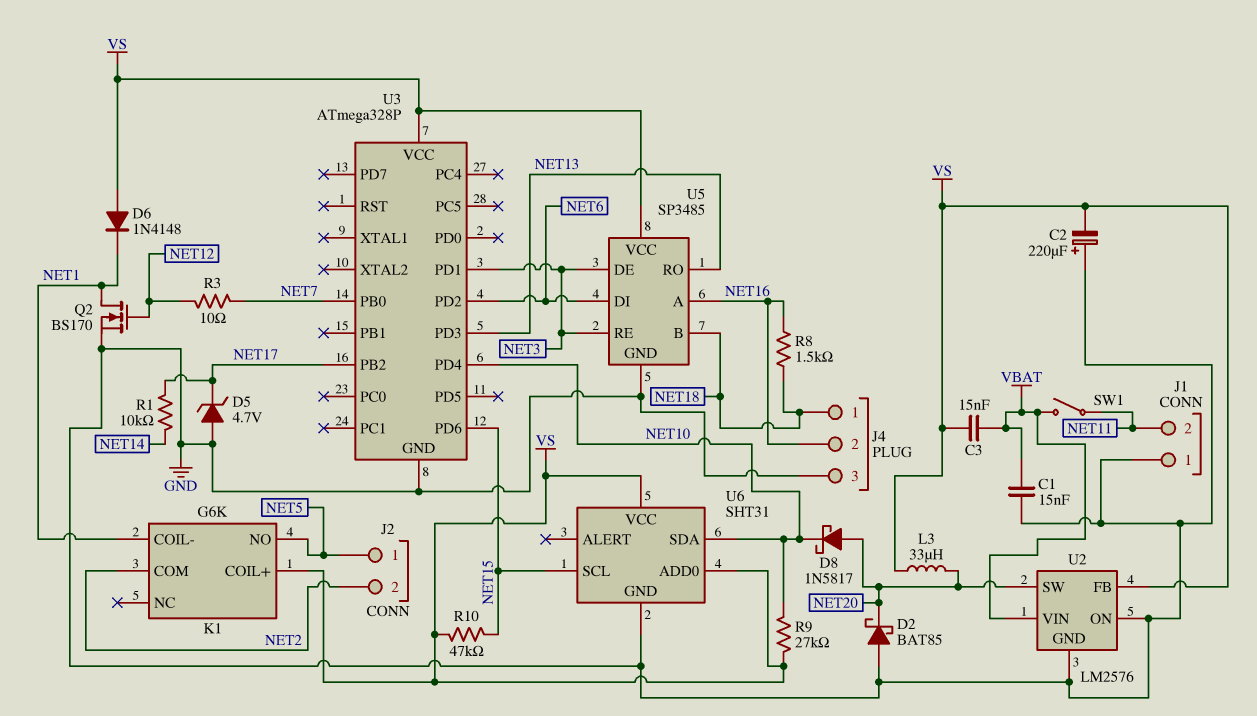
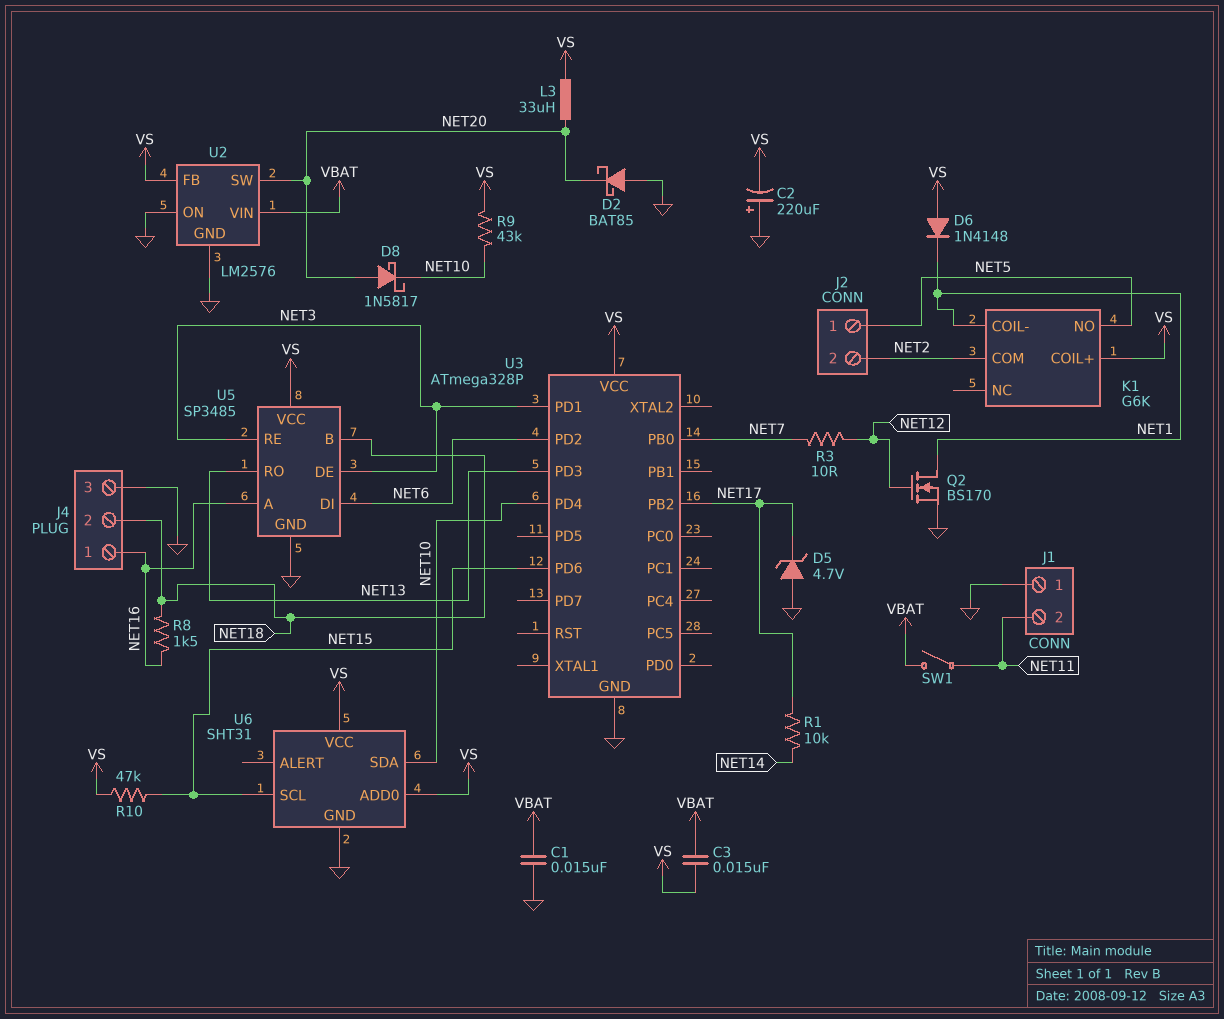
J4 pin 1: NET18 -> NET16
J4 pin 2: NET16 -> NET18
R9: 27k (NET10, VS) -> 43k (NET10, VS)

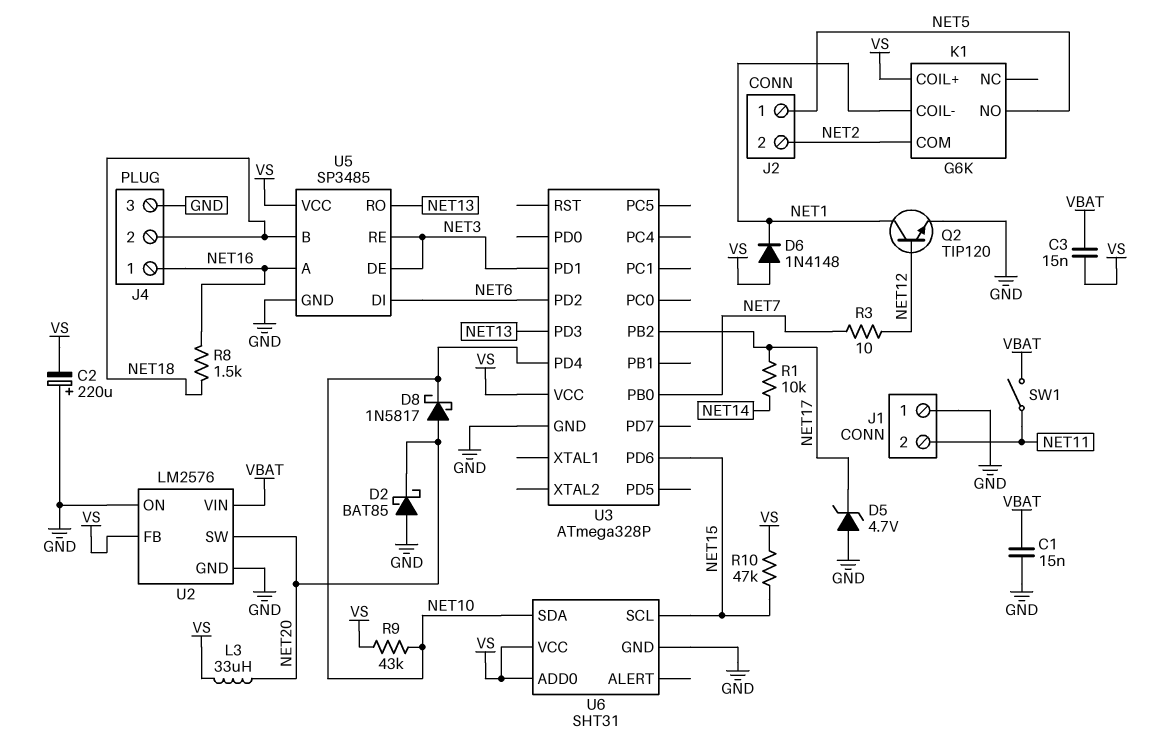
Q2: NMOS BS170 (G NET12, D NET1, S GND) -> NPN TIP120 (B NET12, C NET1, E GND)

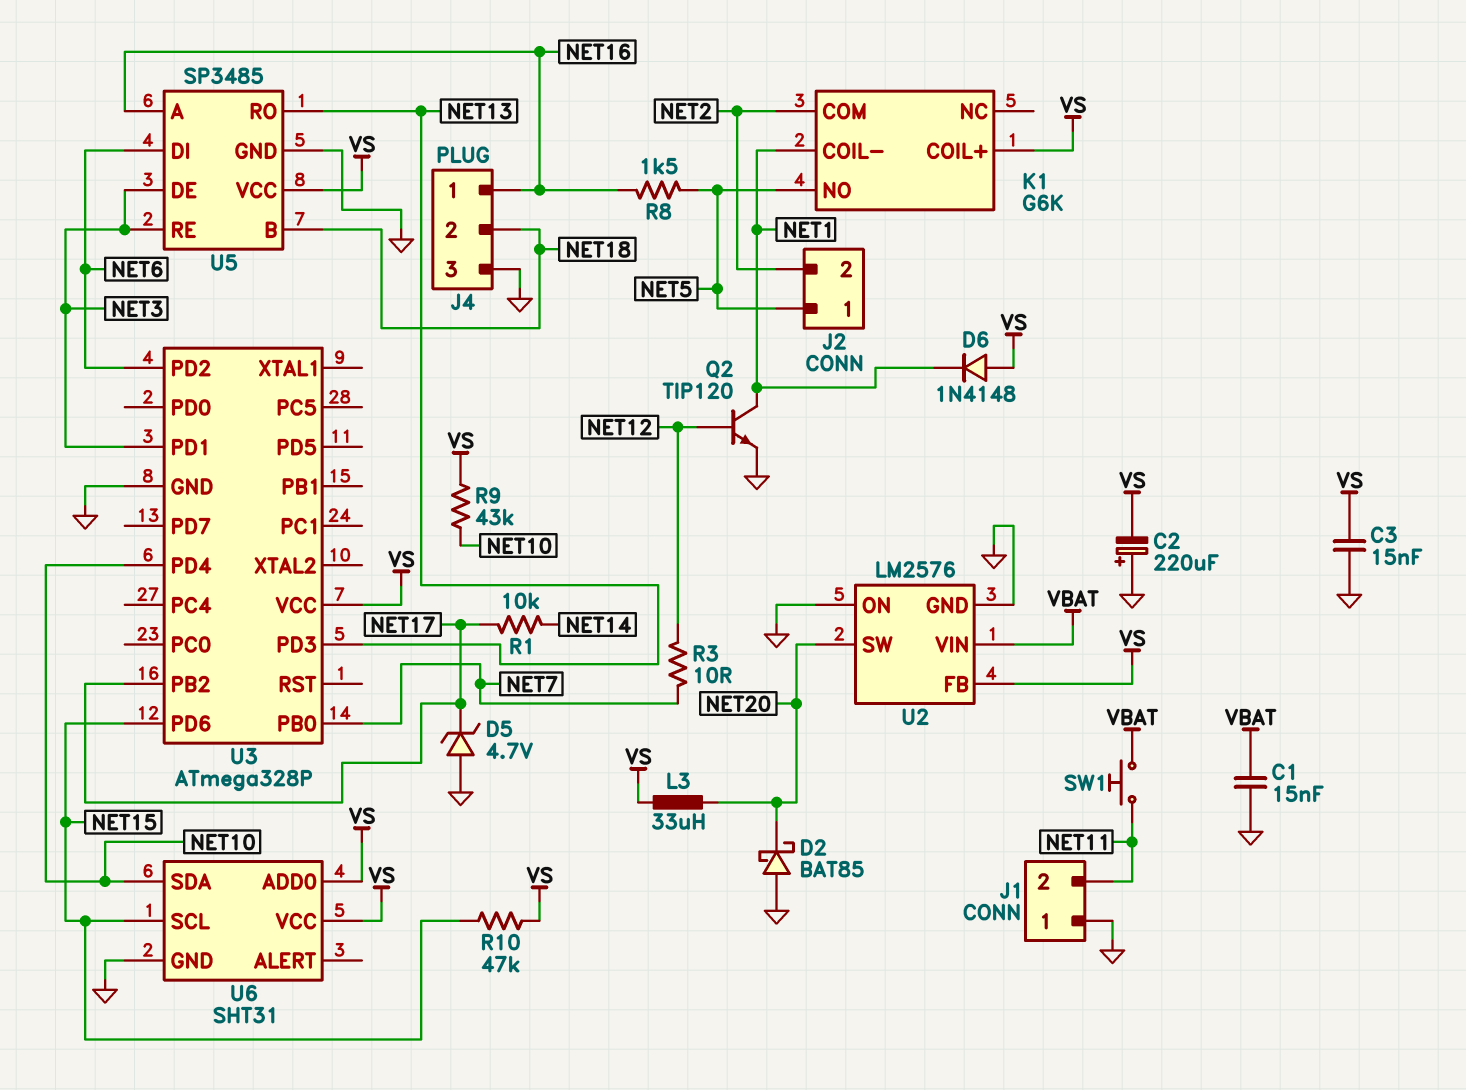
C3: 15nF (VBAT, VS) -> 15nF (GND, VS)
D8: schottky 1N5817 (A NET20, K NET10) -> none
R8: 1.5k (NET16, NET18) -> 1.5k (NET5, NET16)
SW1: switch (NET11, VBAT) -> button (NET11, VBAT)

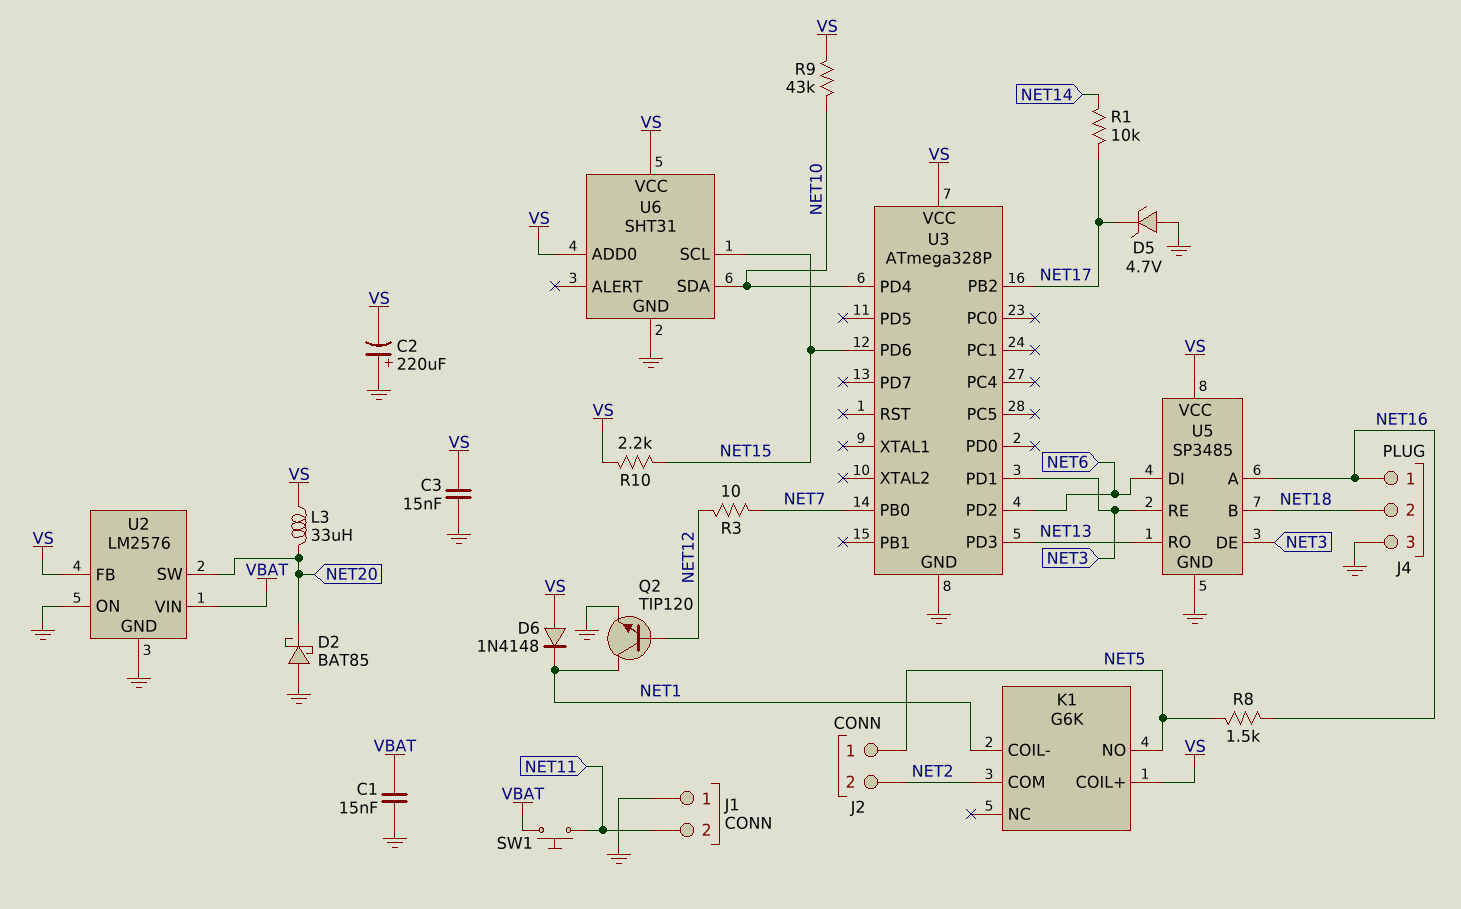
R10: 47k (NET15, VS) -> 2.2k (NET15, VS)

